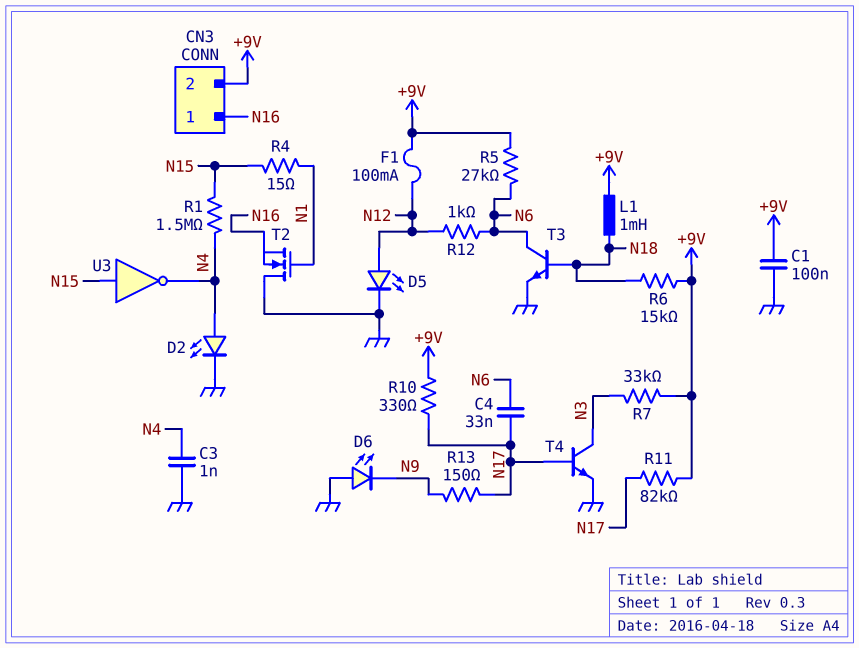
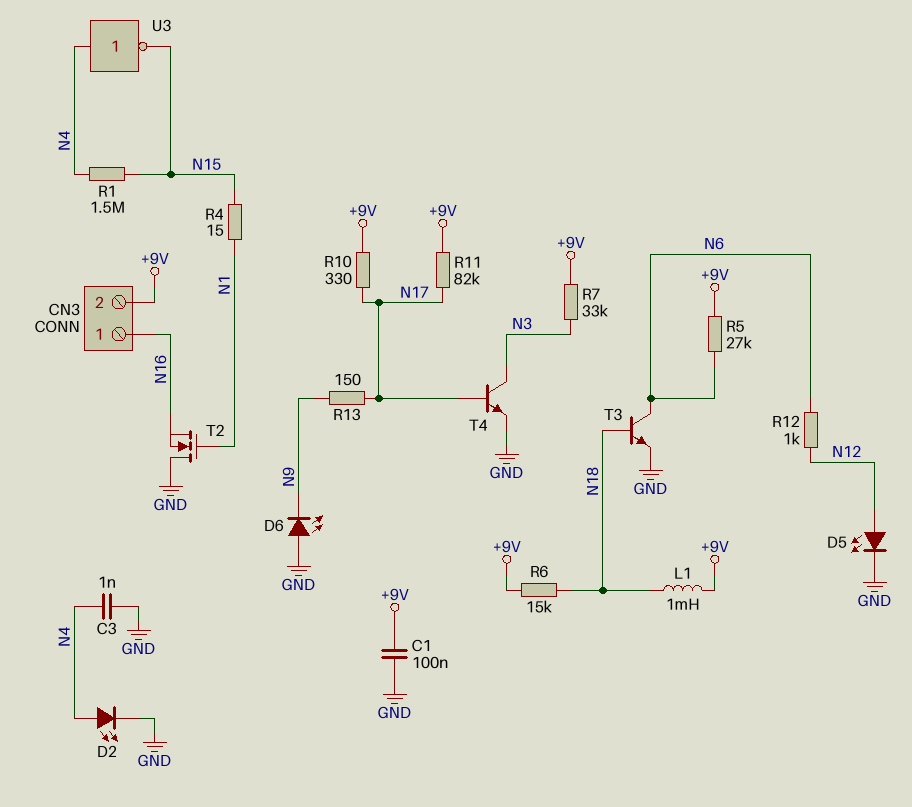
C4: 33nF (N6, N17) -> none
F1: 100mA (+9V, N12) -> none
U3: NOT (in N15, out N4) -> NOT (in N4, out N15)

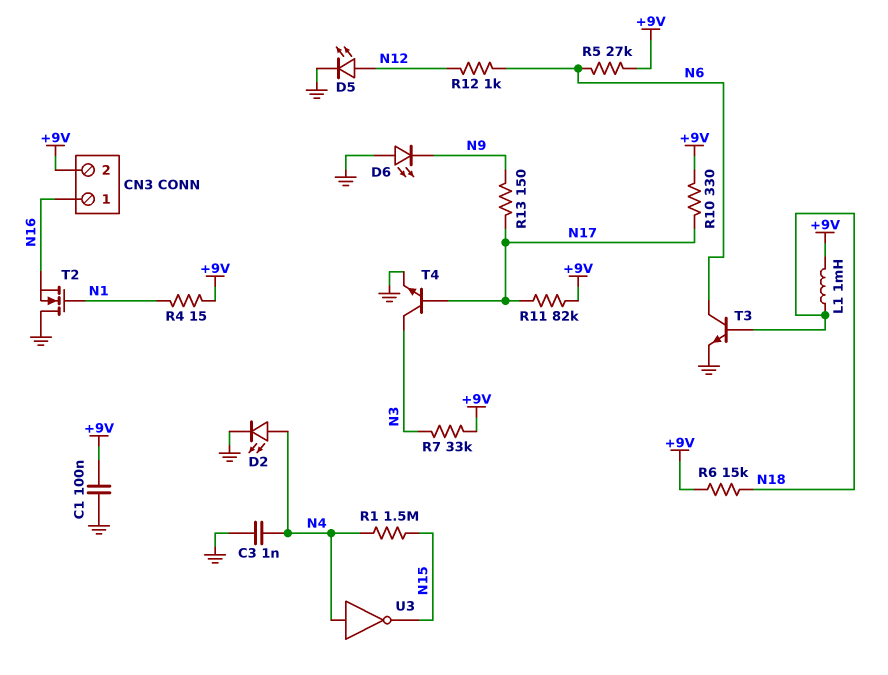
R4: 15 (N1, N15) -> 15 (+9V, N1)

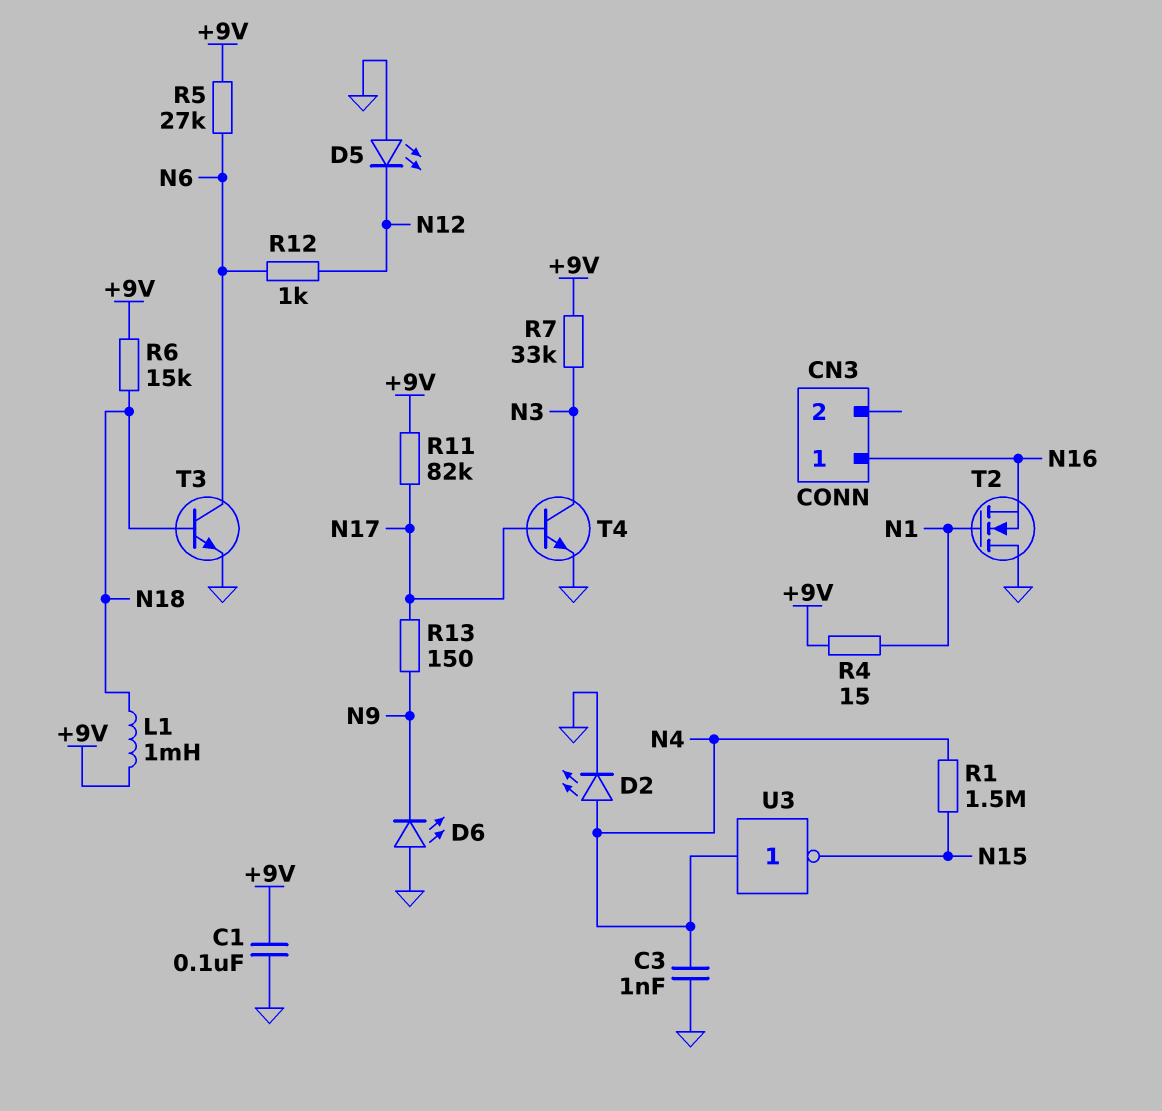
CN3 pin 2: +9V -> none
D5: LED (A N12, K GND) -> LED (A GND, K N12)
R10: 330 (+9V, N17) -> none

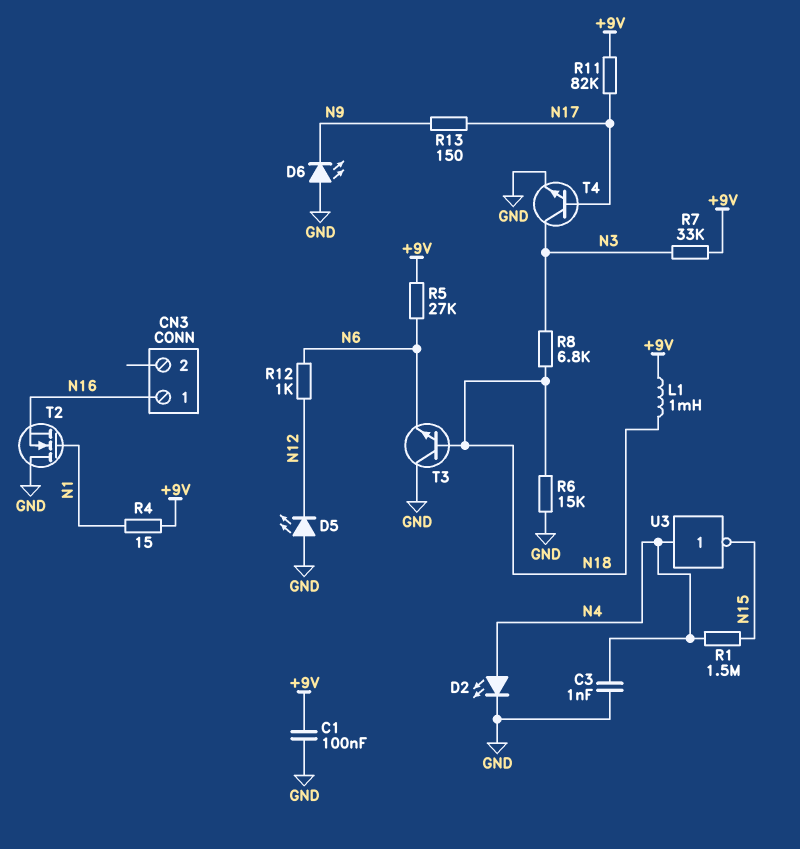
R6: 15k (+9V, N18) -> 15k (GND, N18)
R8: none -> 6.8k (N3, N18)
T3: NPN (B N18, C N6, E GND) -> NPN (B N18, C GND, E N6)

